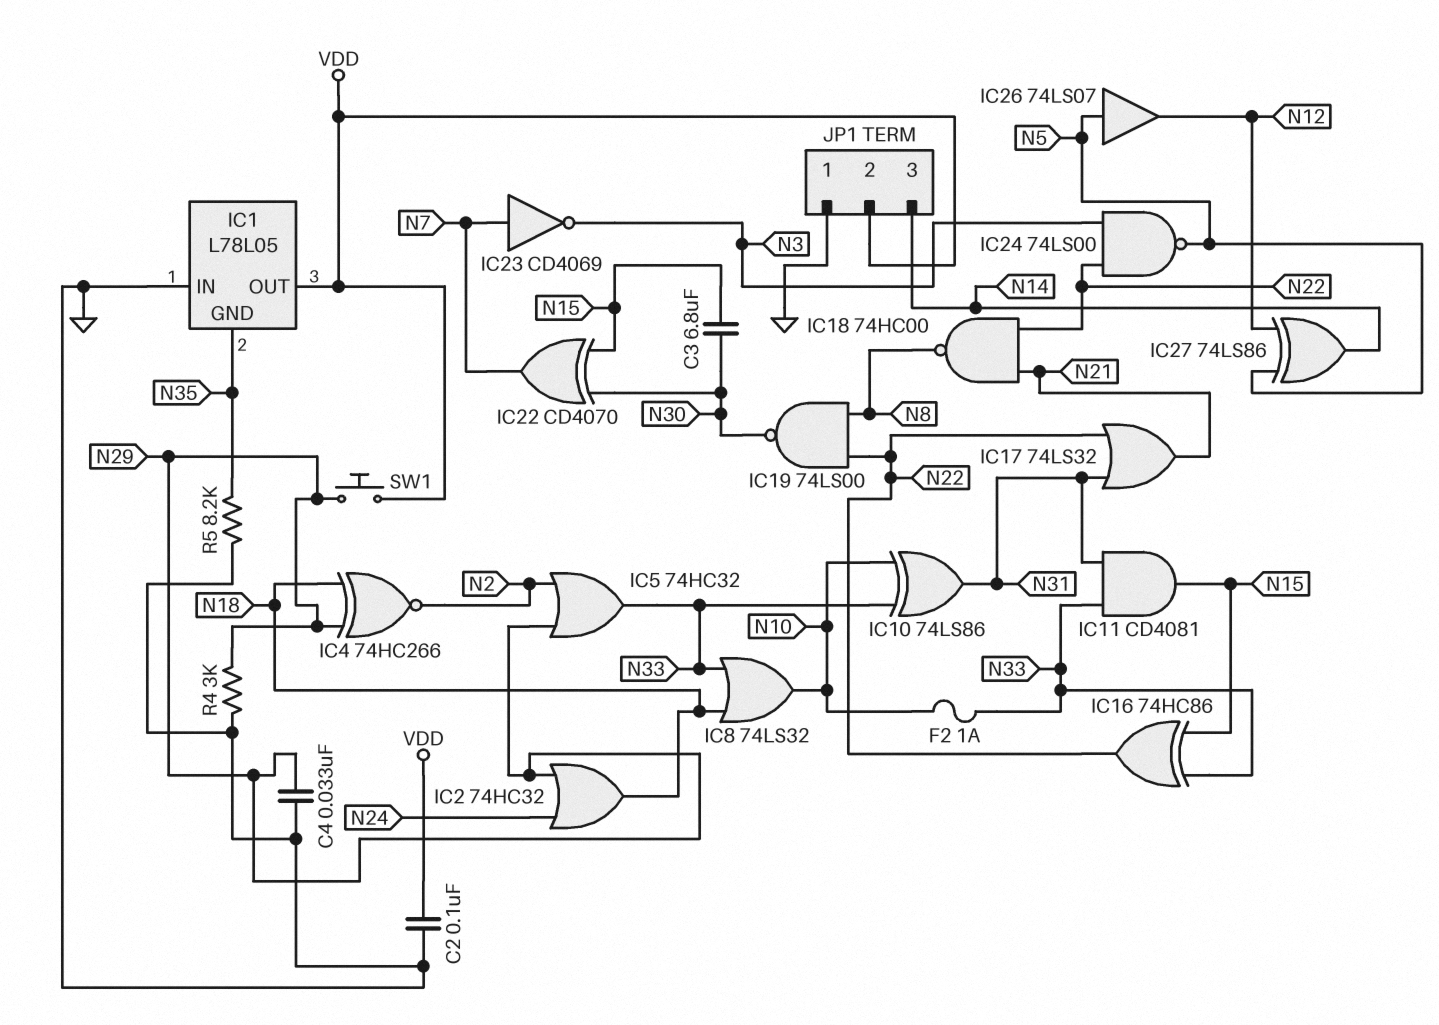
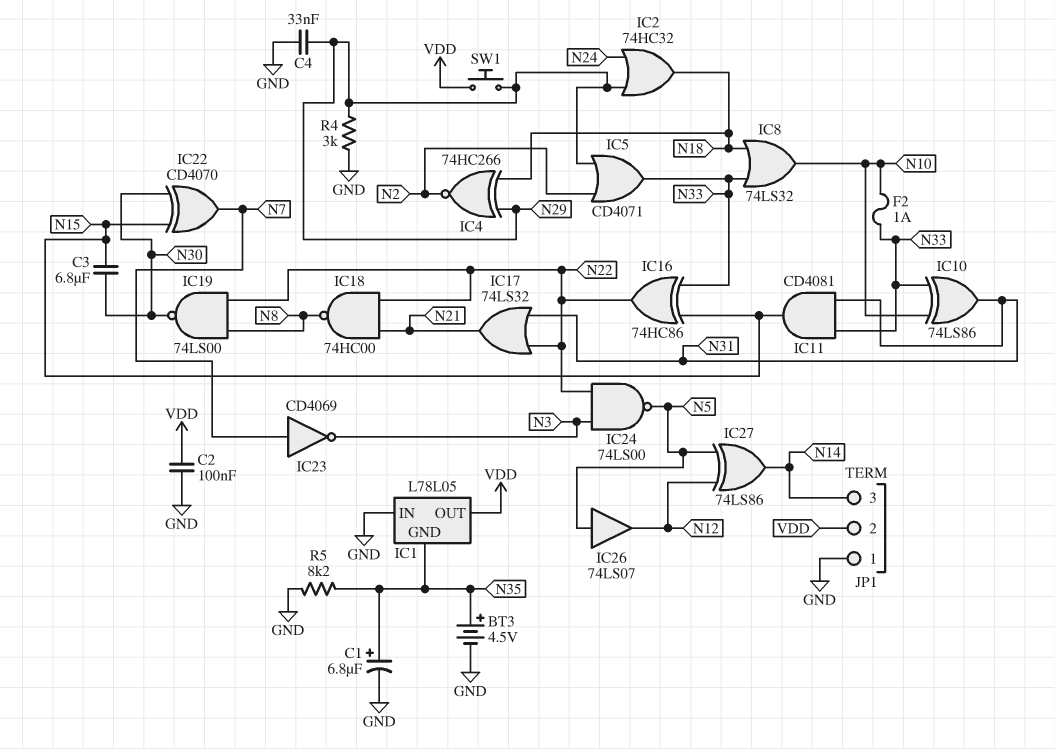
BT3: none -> 4.5V (plus N35, minus GND)
C1: none -> 6.8uF (plus N35, minus GND)
IC5: OR 74HC32 (in N2, in N29, out N33) -> OR CD4071 (in N2, in N29, out N33)

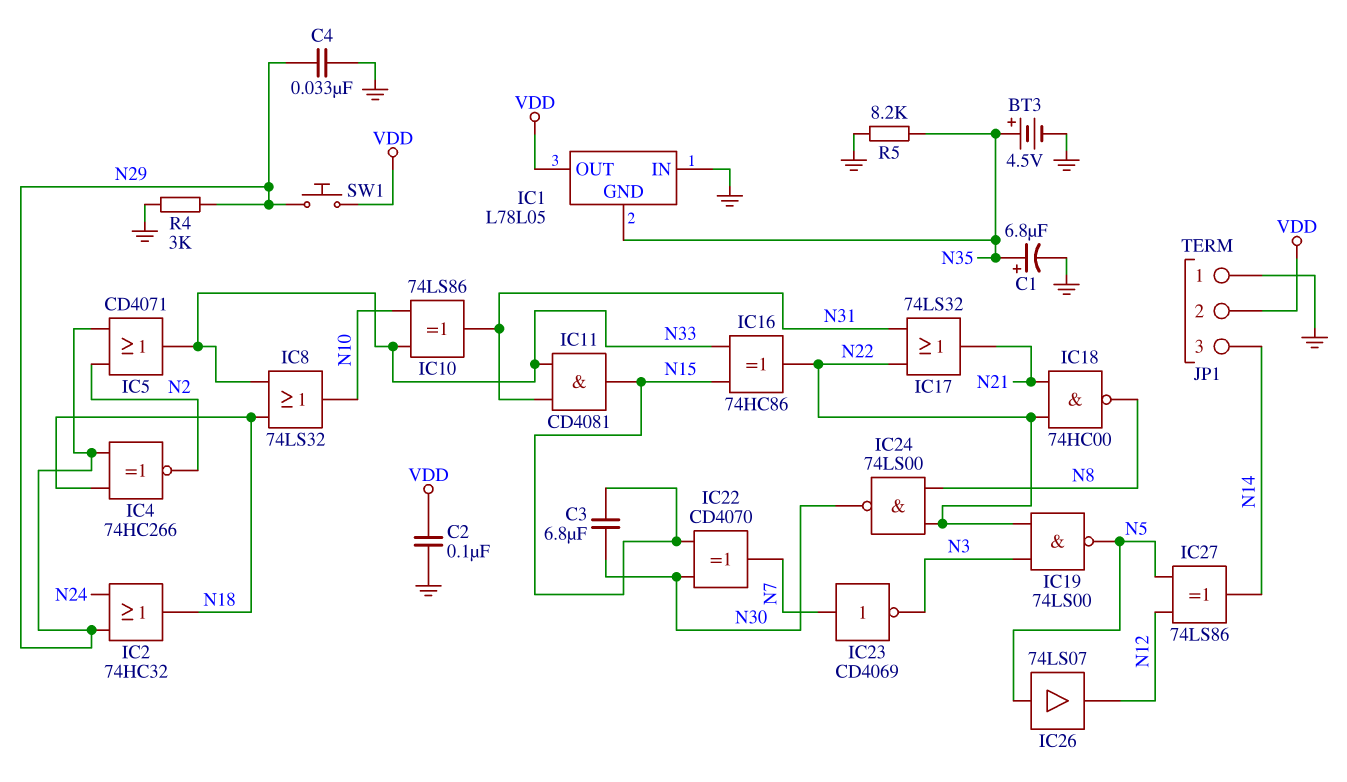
F2: 1A (N10, N33) -> none
IC19: NAND 74LS00 (in N8, in N22, out N30) -> NAND 74LS00 (in N3, in N22, out N5)
IC24: NAND 74LS00 (in N3, in N22, out N5) -> NAND 74LS00 (in N8, in N22, out N30)

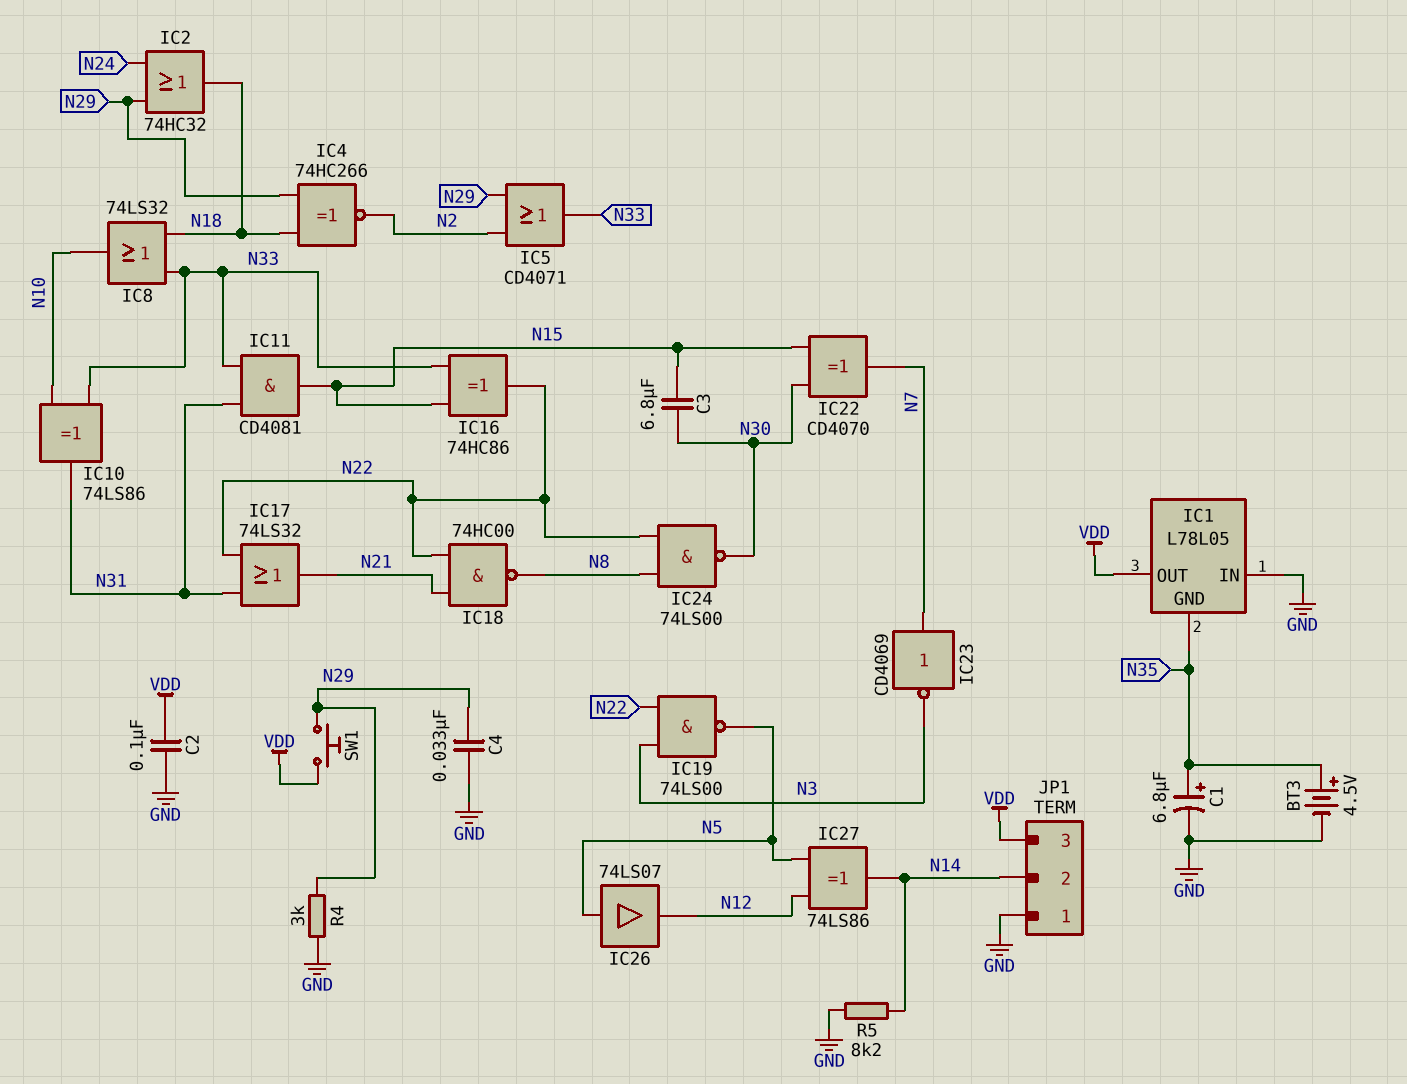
JP1 pin 2: VDD -> N14
JP1 pin 3: N14 -> VDD
R5: 8.2k (GND, N35) -> 8.2k (GND, N14)

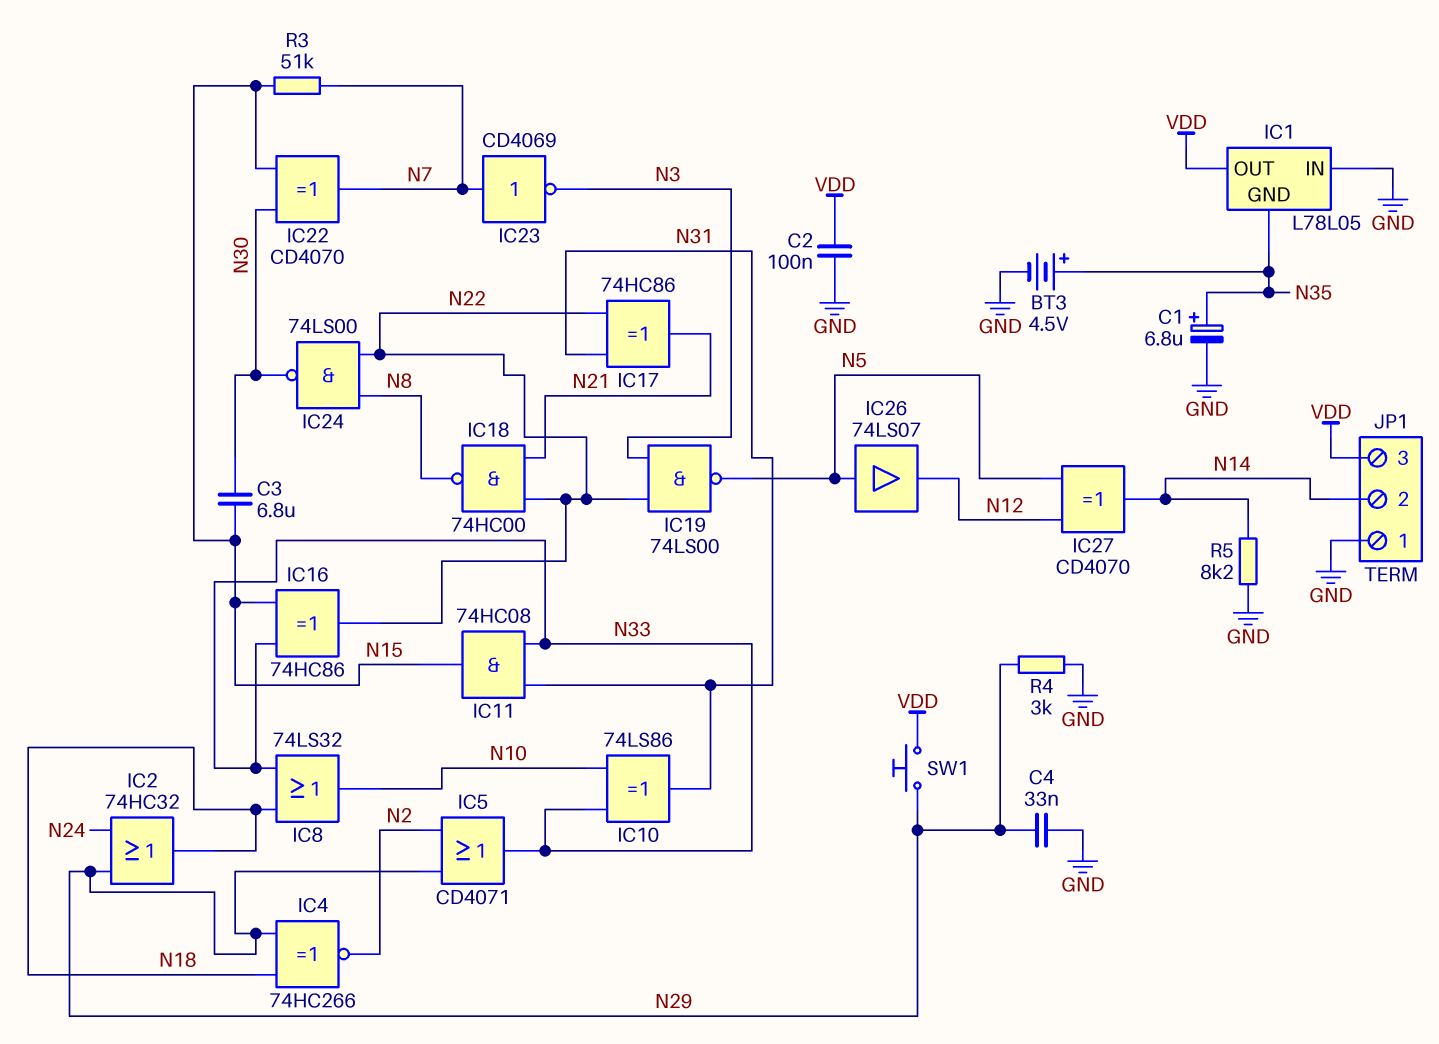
IC11: AND CD4081 (in N31, in N33, out N15) -> AND 74HC08 (in N31, in N33, out N15)
IC17: OR 74LS32 (in N22, in N31, out N21) -> XOR 74HC86 (in N22, in N31, out N21)
IC27: XOR 74LS86 (in N5, in N12, out N14) -> XOR CD4070 (in N5, in N12, out N14)
R3: none -> 51k (N7, N15)

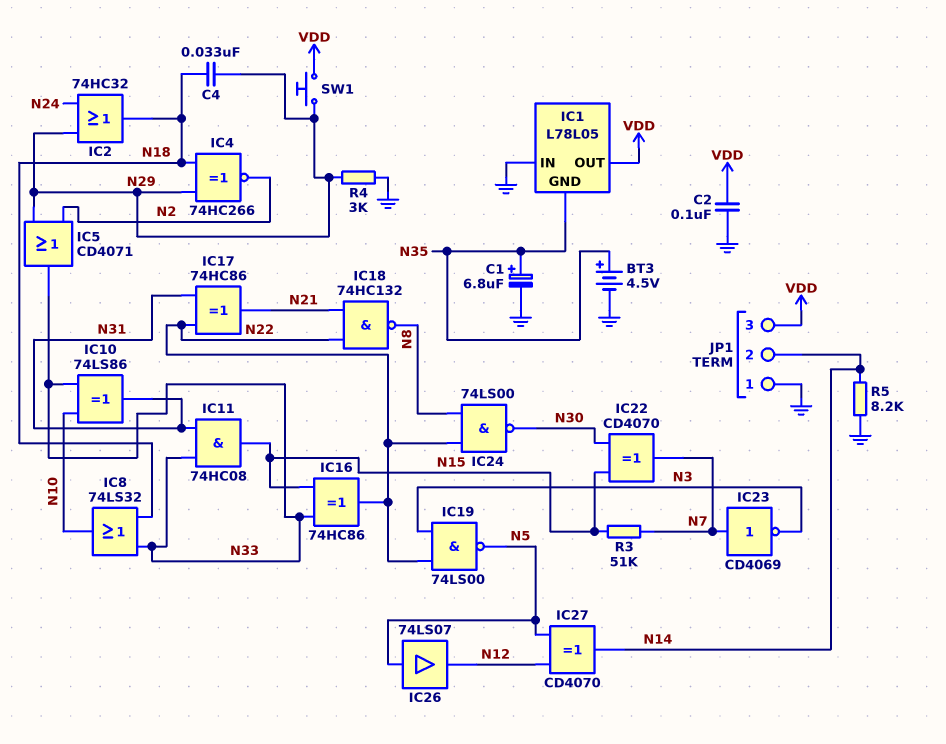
C3: 6.8uF (N15, N30) -> none
C4: 33nF (GND, N29) -> 33nF (N18, N29)
IC18: NAND 74HC00 (in N21, in N22, out N8) -> NAND 74HC132 (in N21, in N22, out N8)

